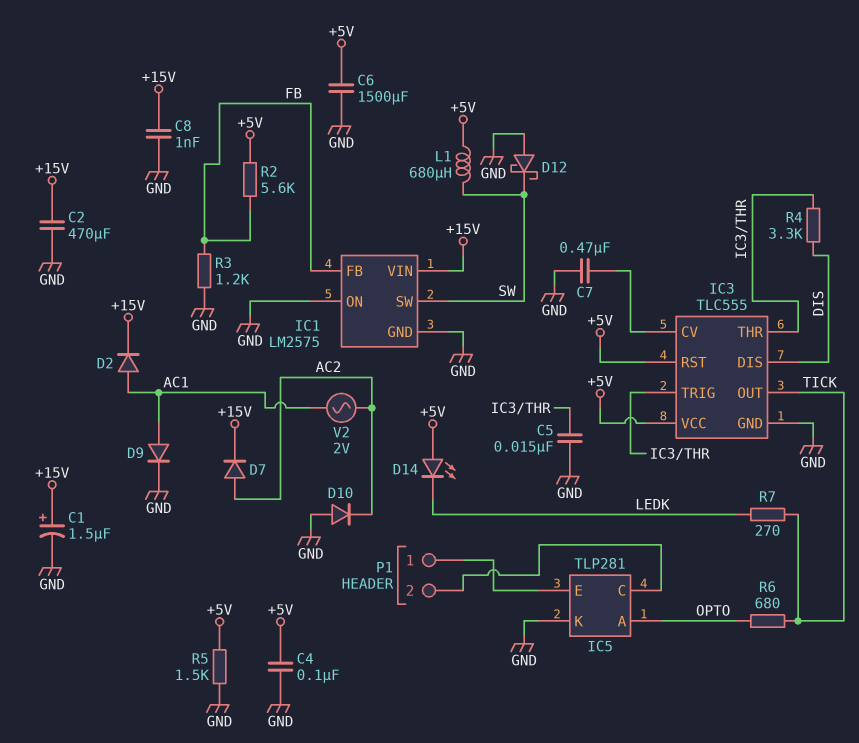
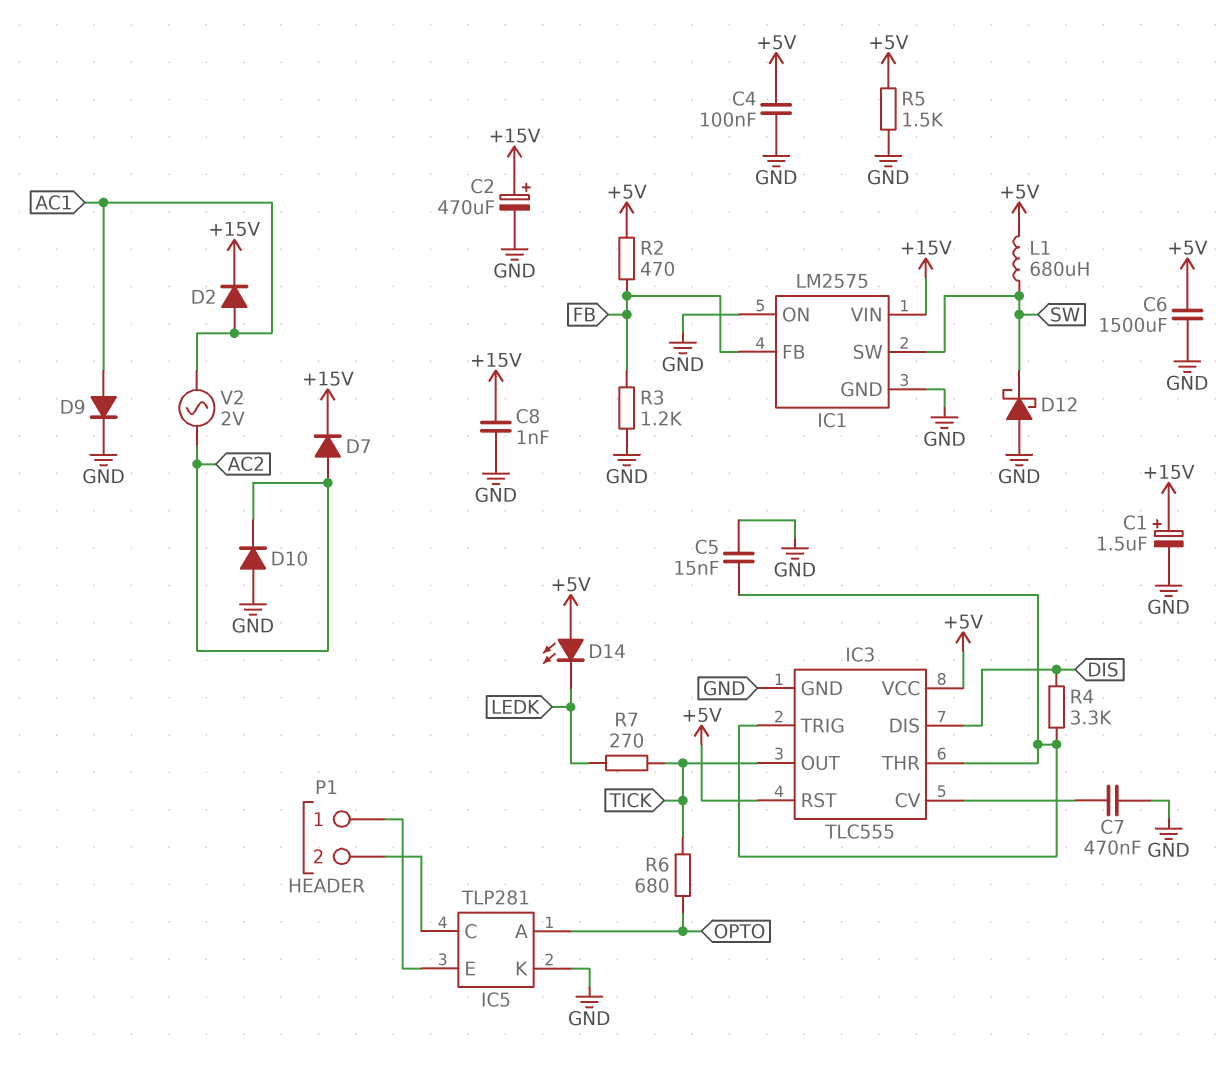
C2: 470uF (+15V, GND) -> 470uF (plus +15V, minus GND)
R2: 5.6k (+5V, FB) -> 470 (+5V, FB)

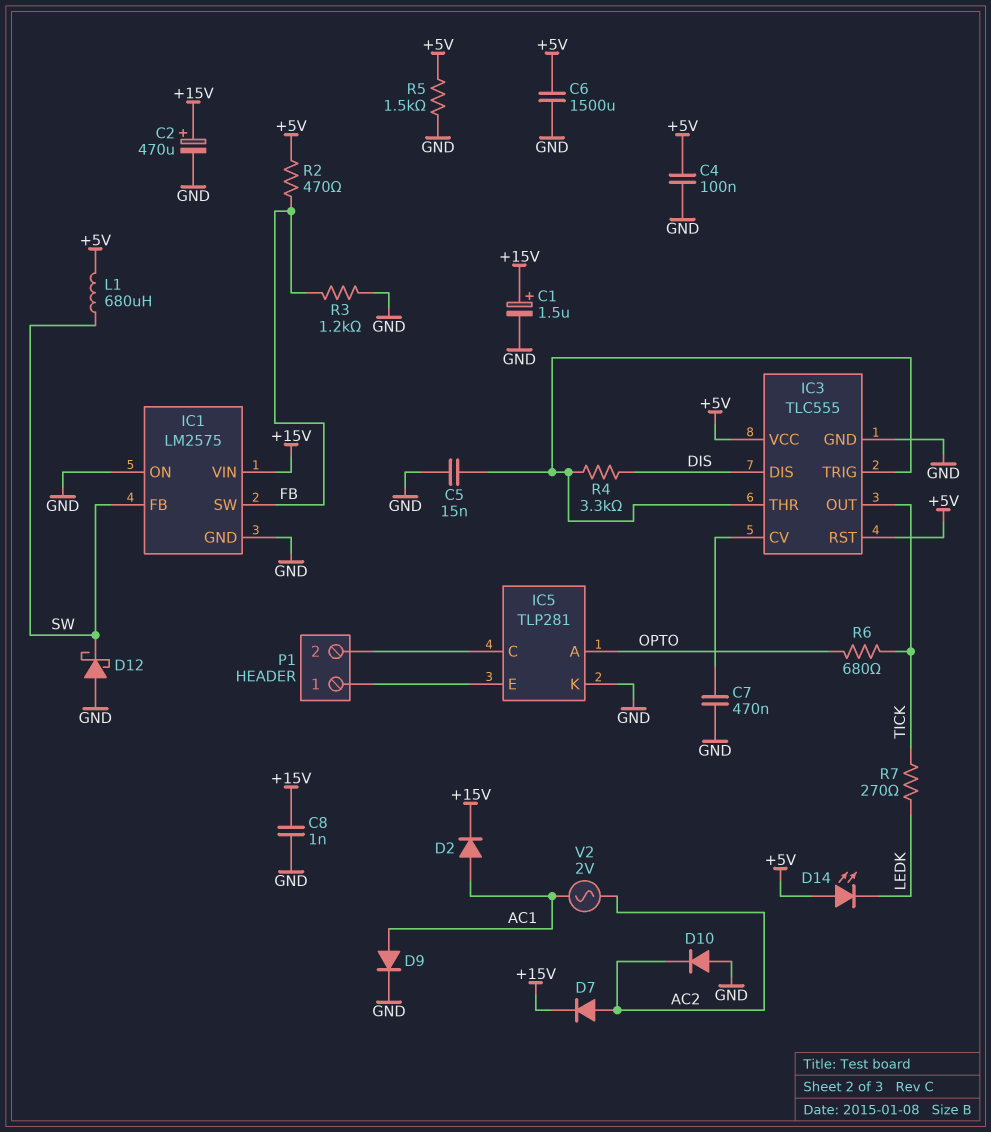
IC1 pin FB: FB -> SW
IC1 pin SW: SW -> FB

